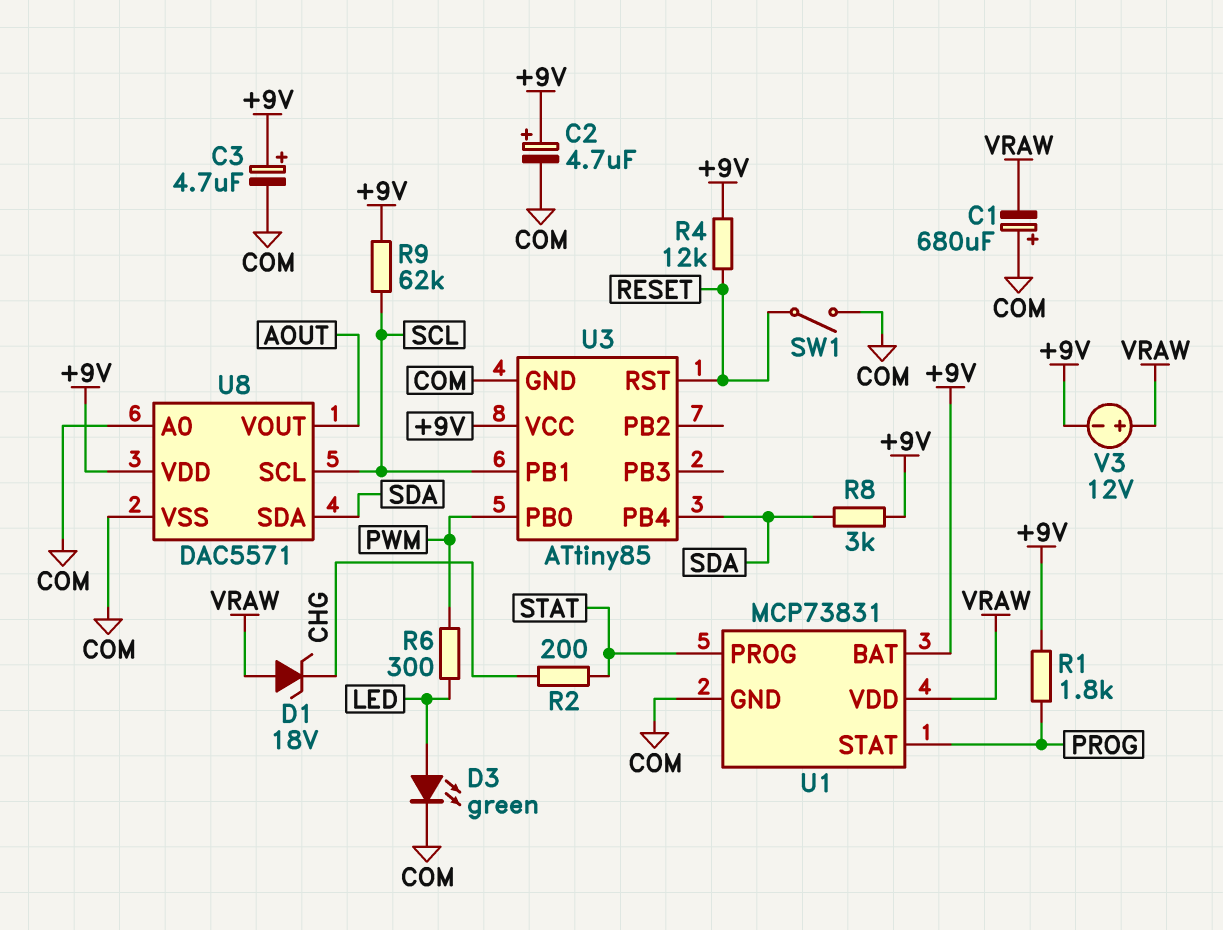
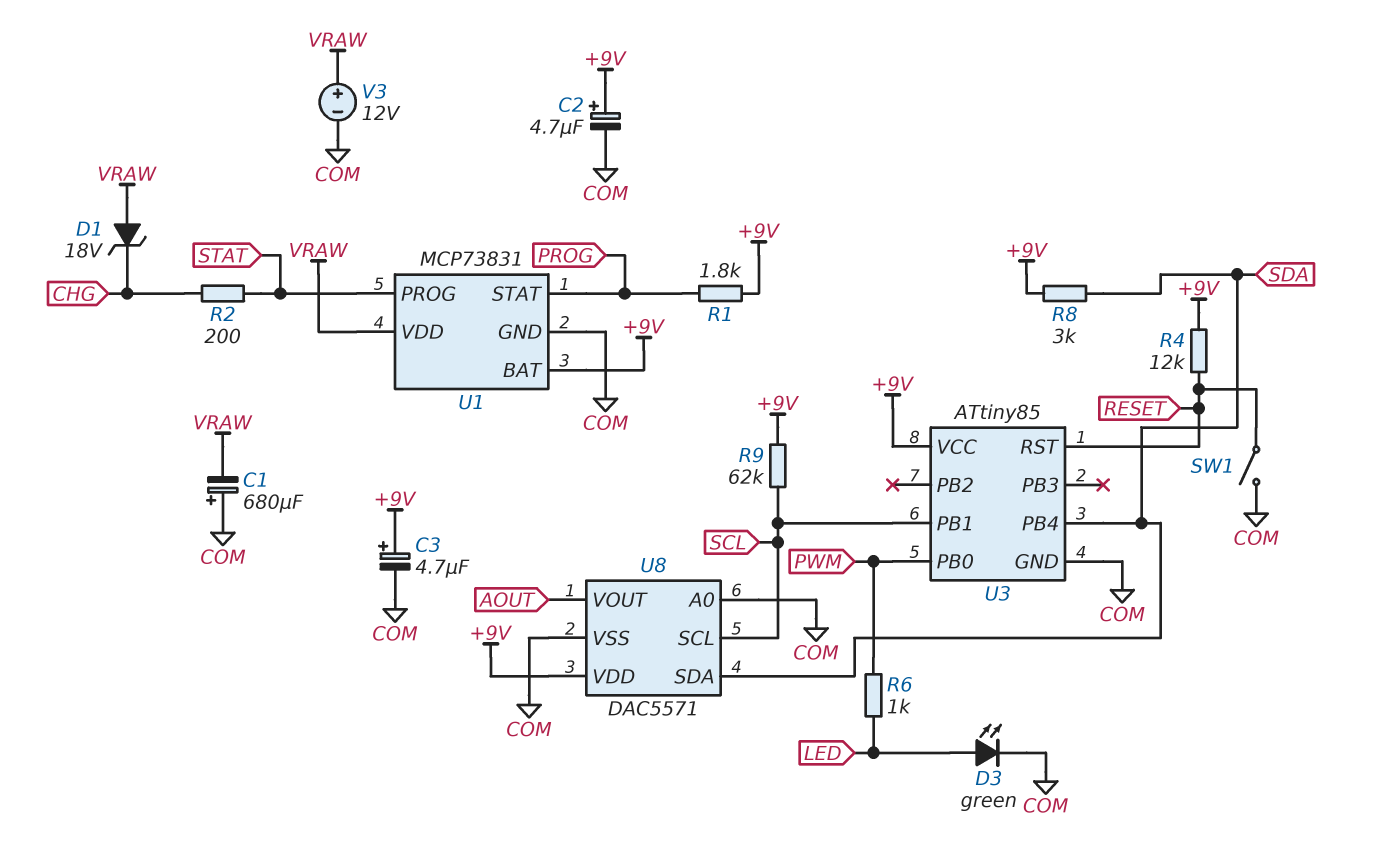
R6: 300 (LED, PWM) -> 1k (LED, PWM)
V3: 12V (plus VRAW, minus +9V) -> 12V (plus VRAW, minus COM)

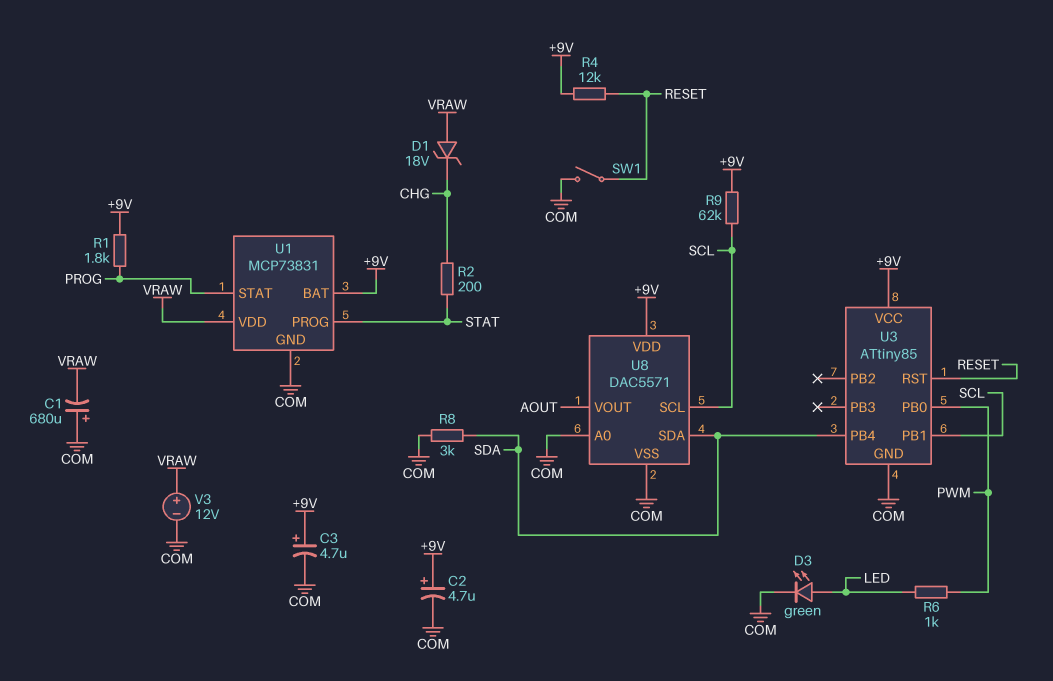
R8: 3k (+9V, SDA) -> 3k (COM, SDA)

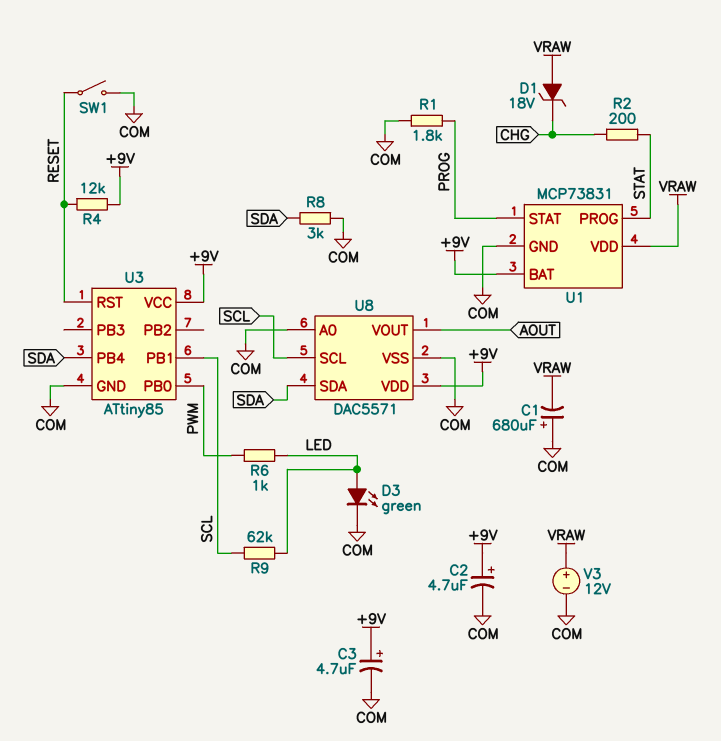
R1: 1.8k (+9V, PROG) -> 1.8k (COM, PROG)
R9: 62k (+9V, SCL) -> 62k (LED, SCL)

